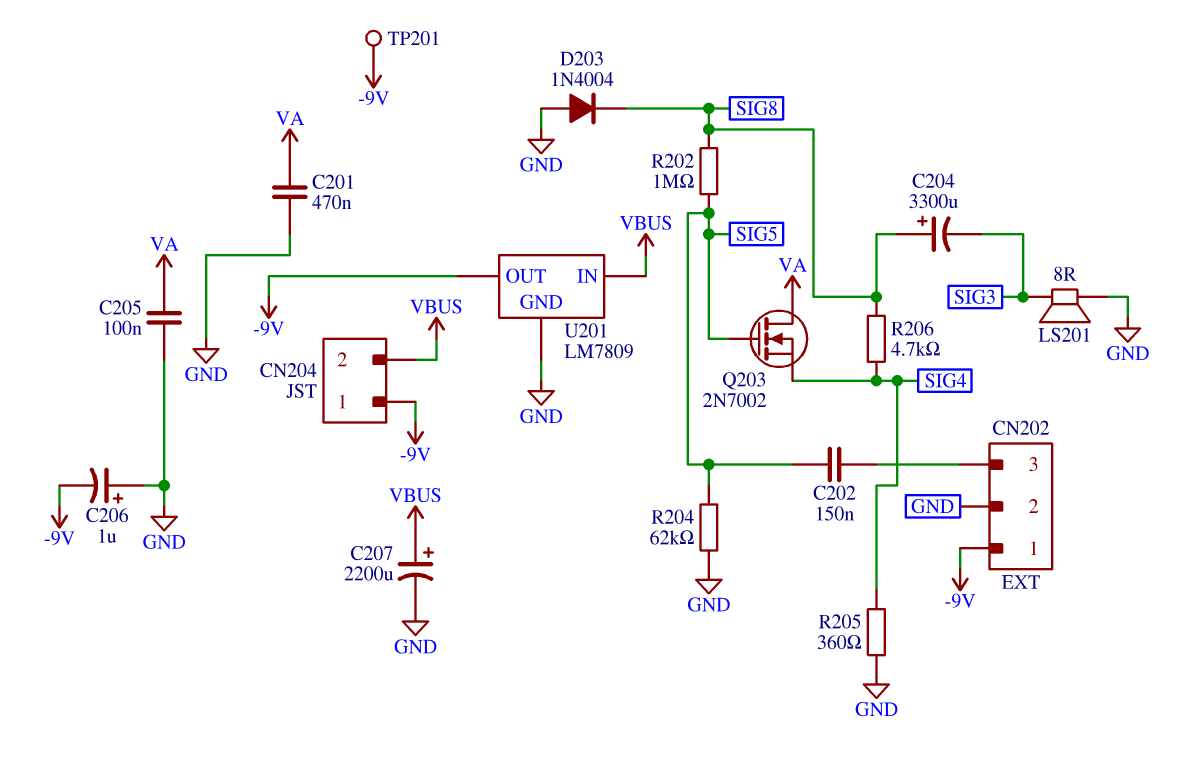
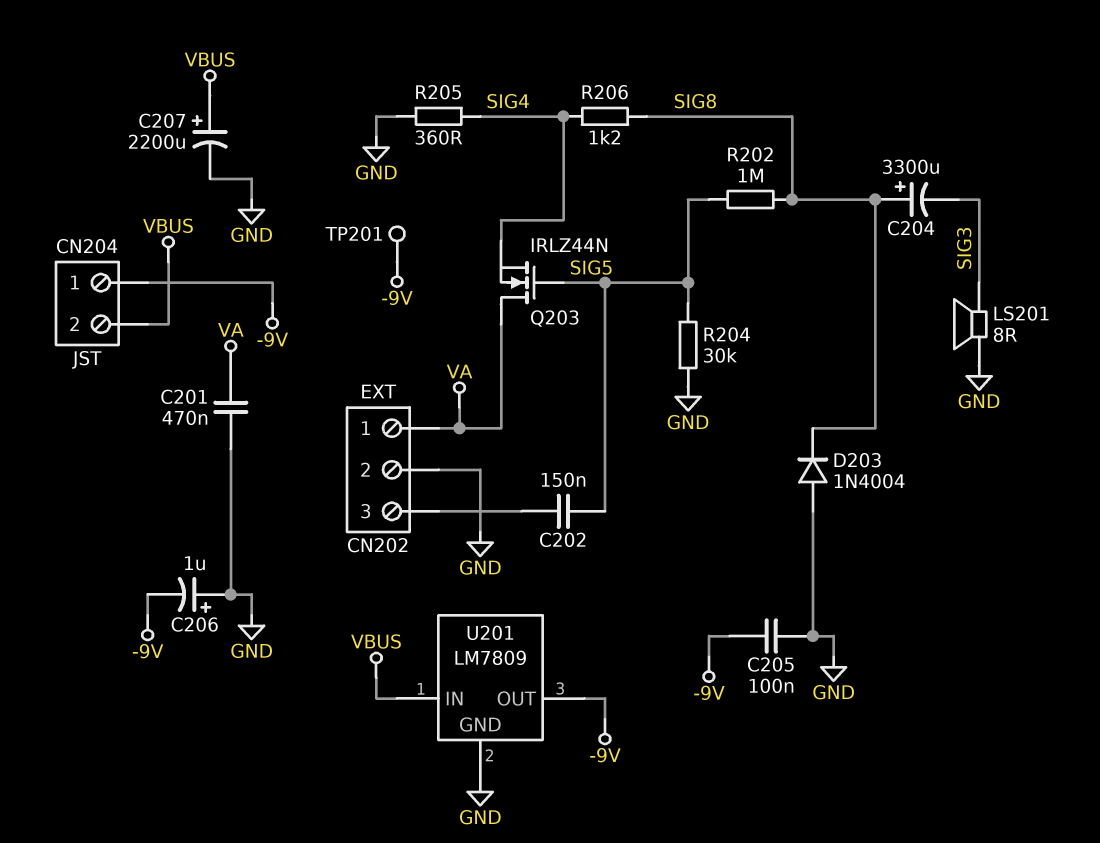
C205: 100nF (GND, VA) -> 100nF (-9V, GND)
CN202 pin 1: -9V -> VA
Q203: NMOS 2N7002 (G SIG5, D VA, S SIG4) -> NMOS IRLZ44N (G SIG5, D VA, S SIG4)
R204: 62k (GND, SIG5) -> 30k (GND, SIG5)
R206: 4.7k (SIG4, SIG8) -> 1.2k (SIG4, SIG8)

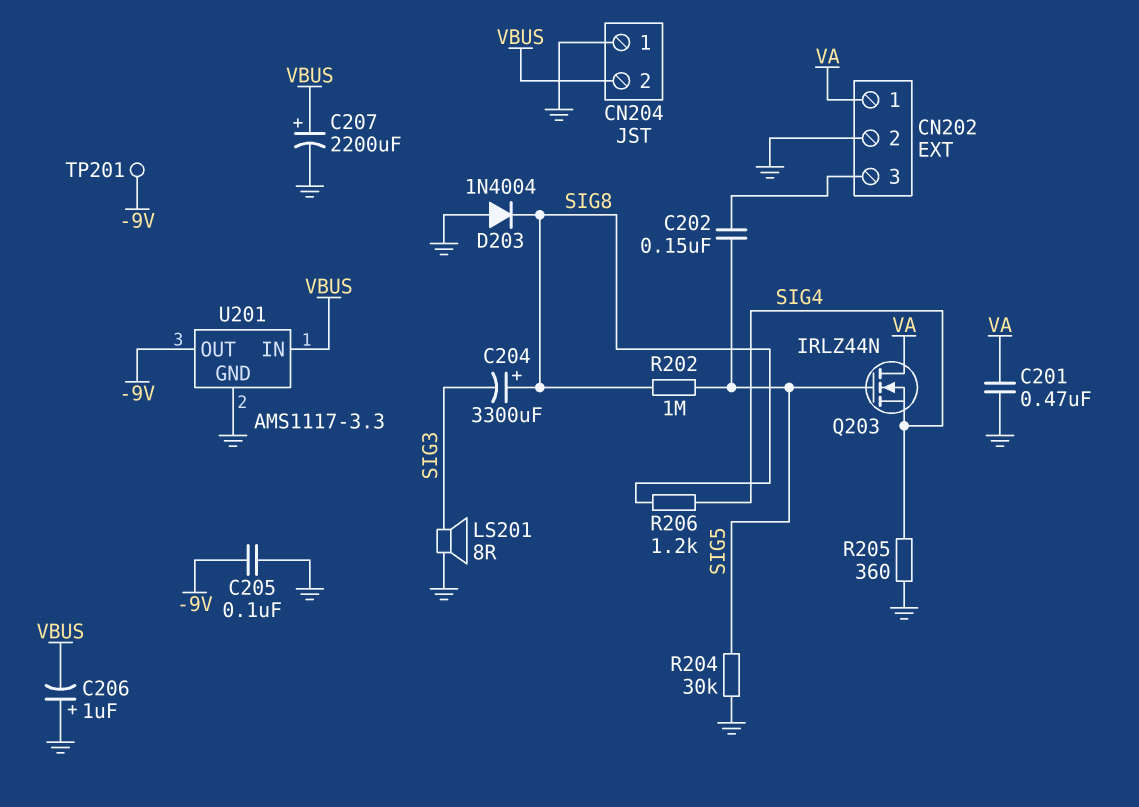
C206: 1uF (plus GND, minus -9V) -> 1uF (plus GND, minus VBUS)
CN204 pin 1: -9V -> GND
U201: LM7809 -> AMS1117-3.3

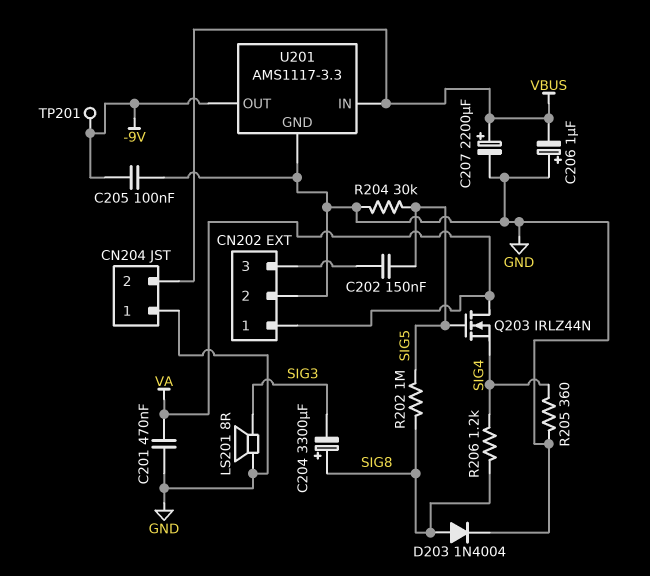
D203: diode 1N4004 (A GND, K SIG8) -> diode 1N4004 (A SIG8, K GND)

